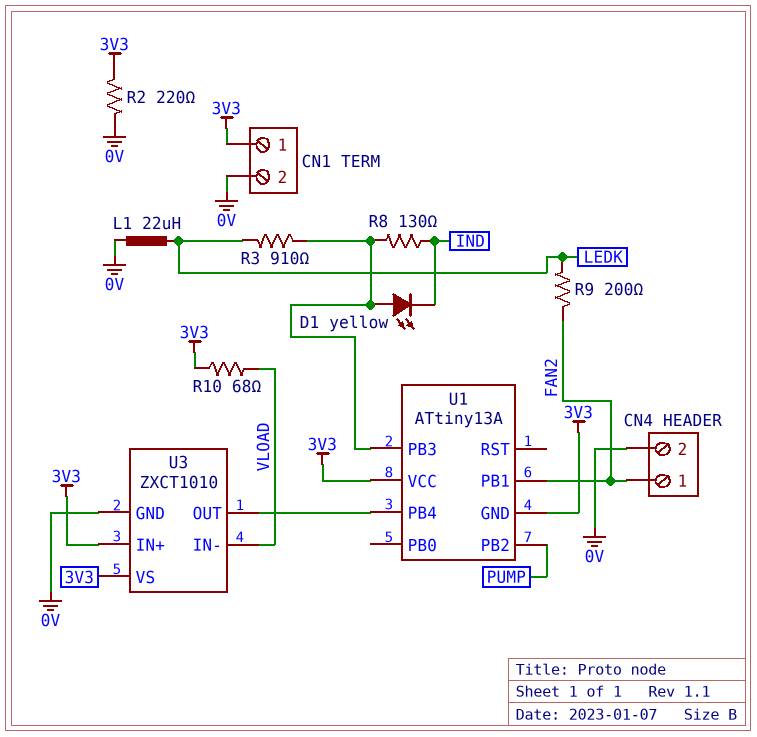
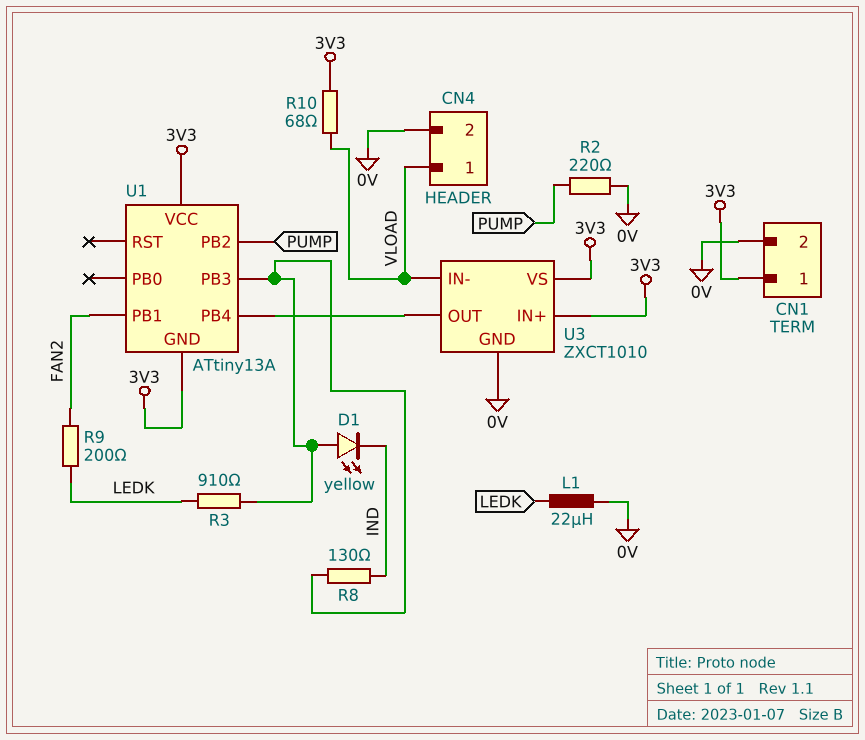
CN4 pin 1: FAN2 -> VLOAD
R2: 220 (0V, 3V3) -> 220 (0V, PUMP)

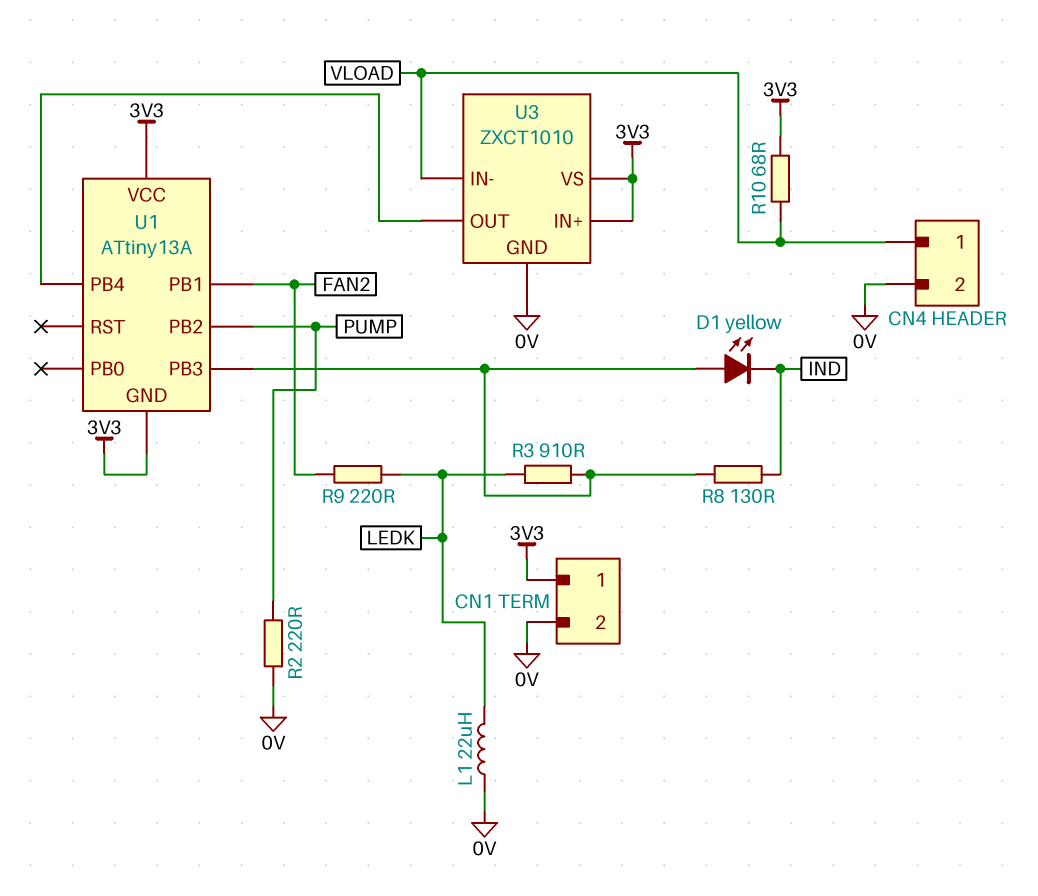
R9: 200 (FAN2, LEDK) -> 220 (FAN2, LEDK)

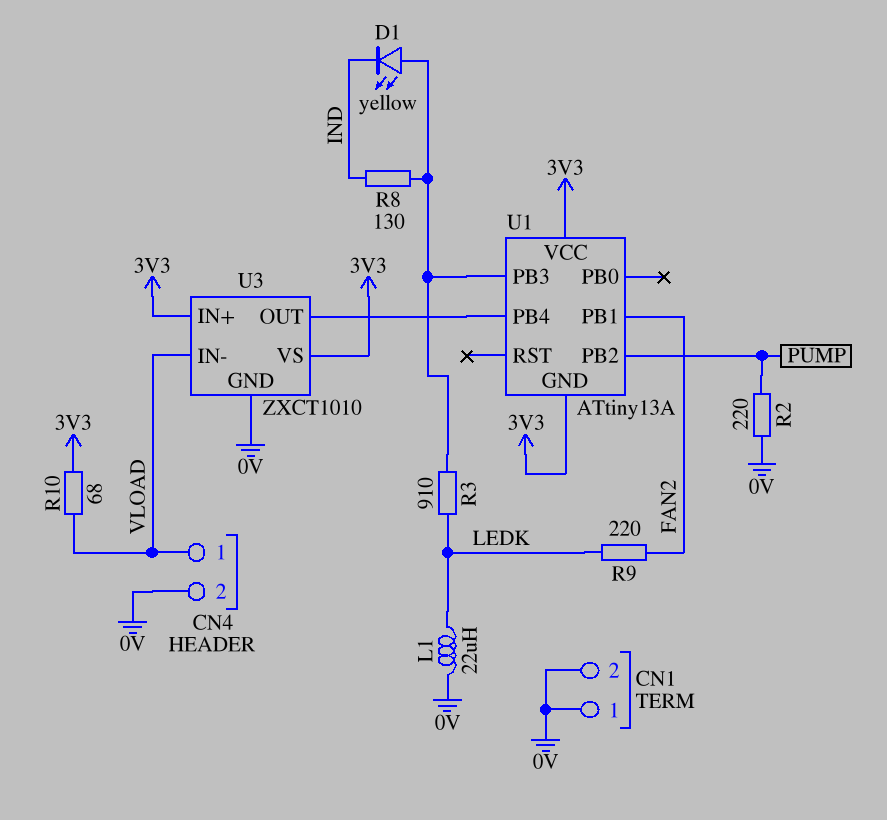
CN1 pin 1: 3V3 -> 0V

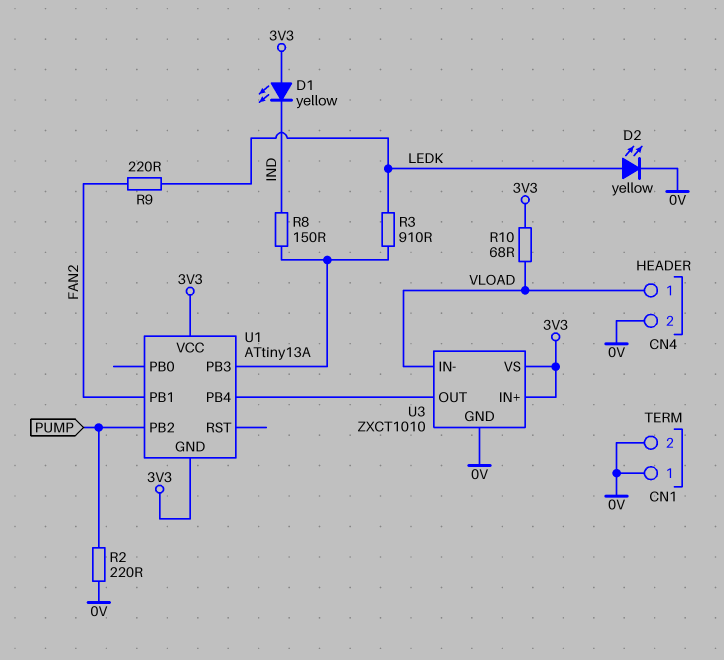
D1: LED yellow (A U1/PB3, K IND) -> LED yellow (A 3V3, K IND)
D2: none -> LED yellow (A LEDK, K 0V)
L1: 22uH (0V, LEDK) -> none
R8: 130 (IND, U1/PB3) -> 150 (IND, U1/PB3)

